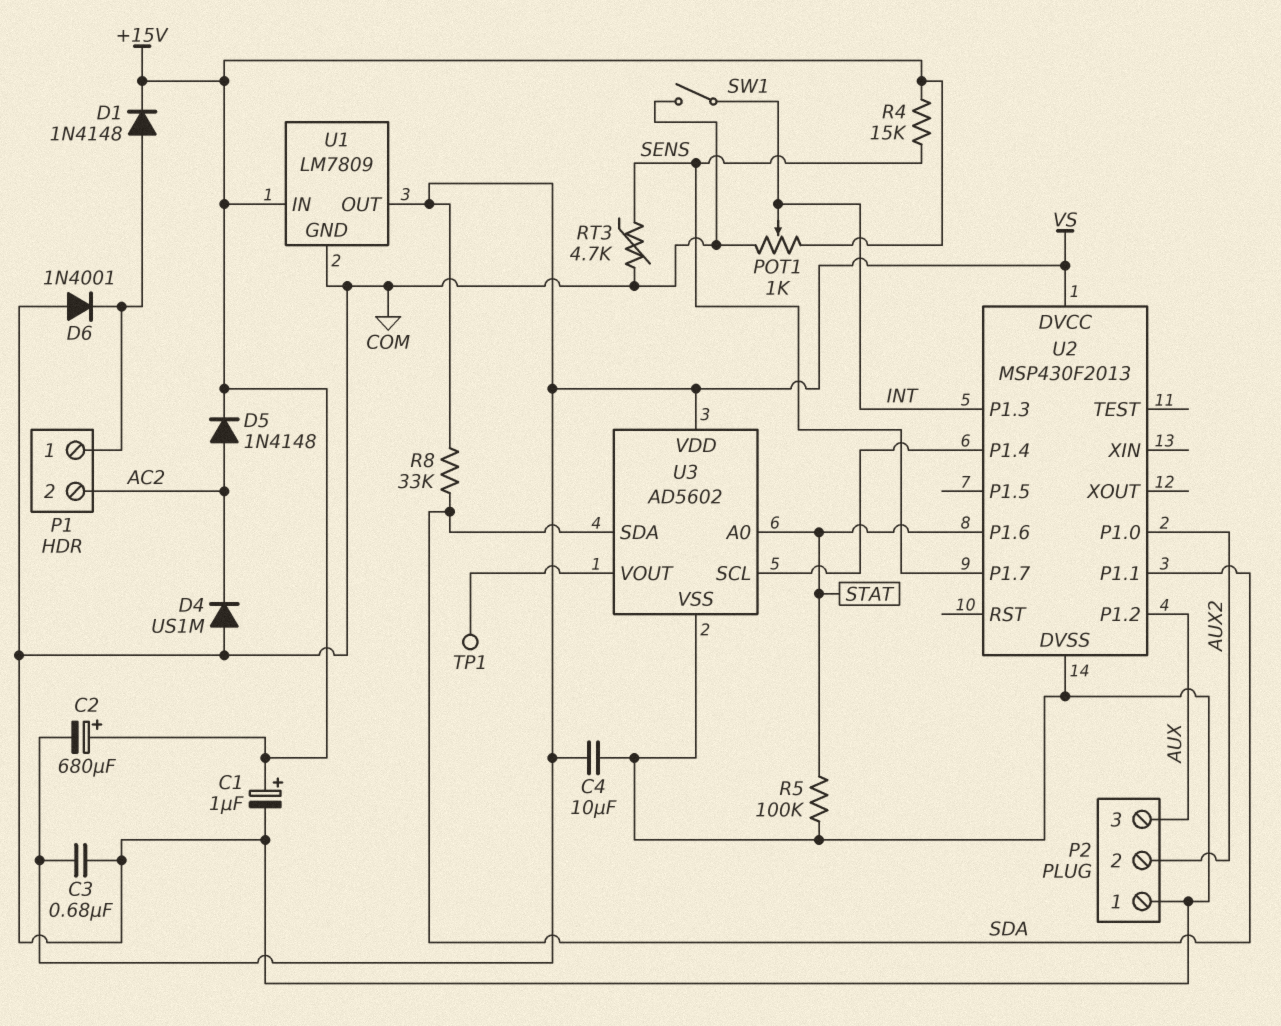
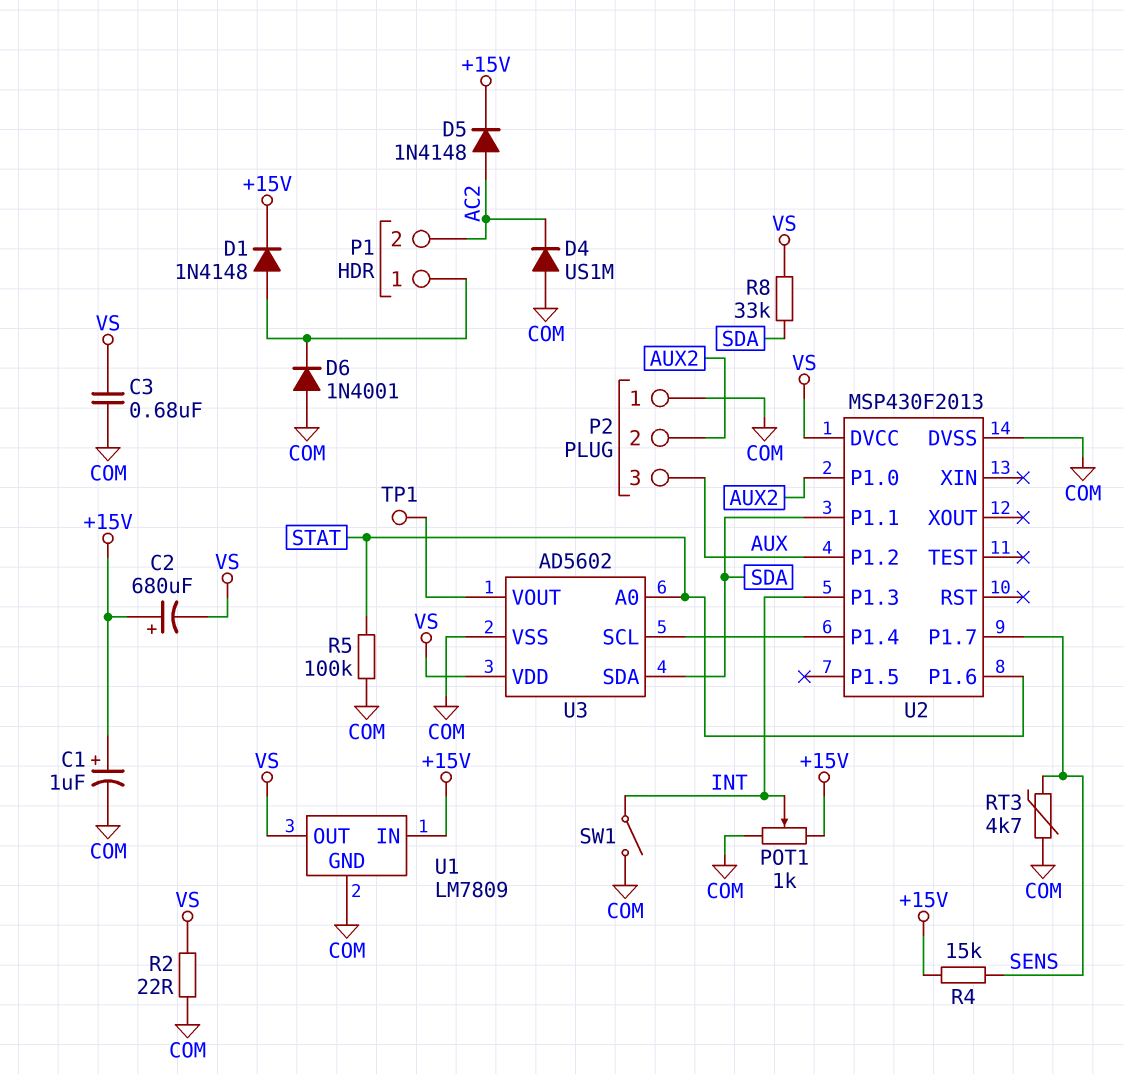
C4: 10uF (COM, VS) -> none
R2: none -> 22 (COM, VS)

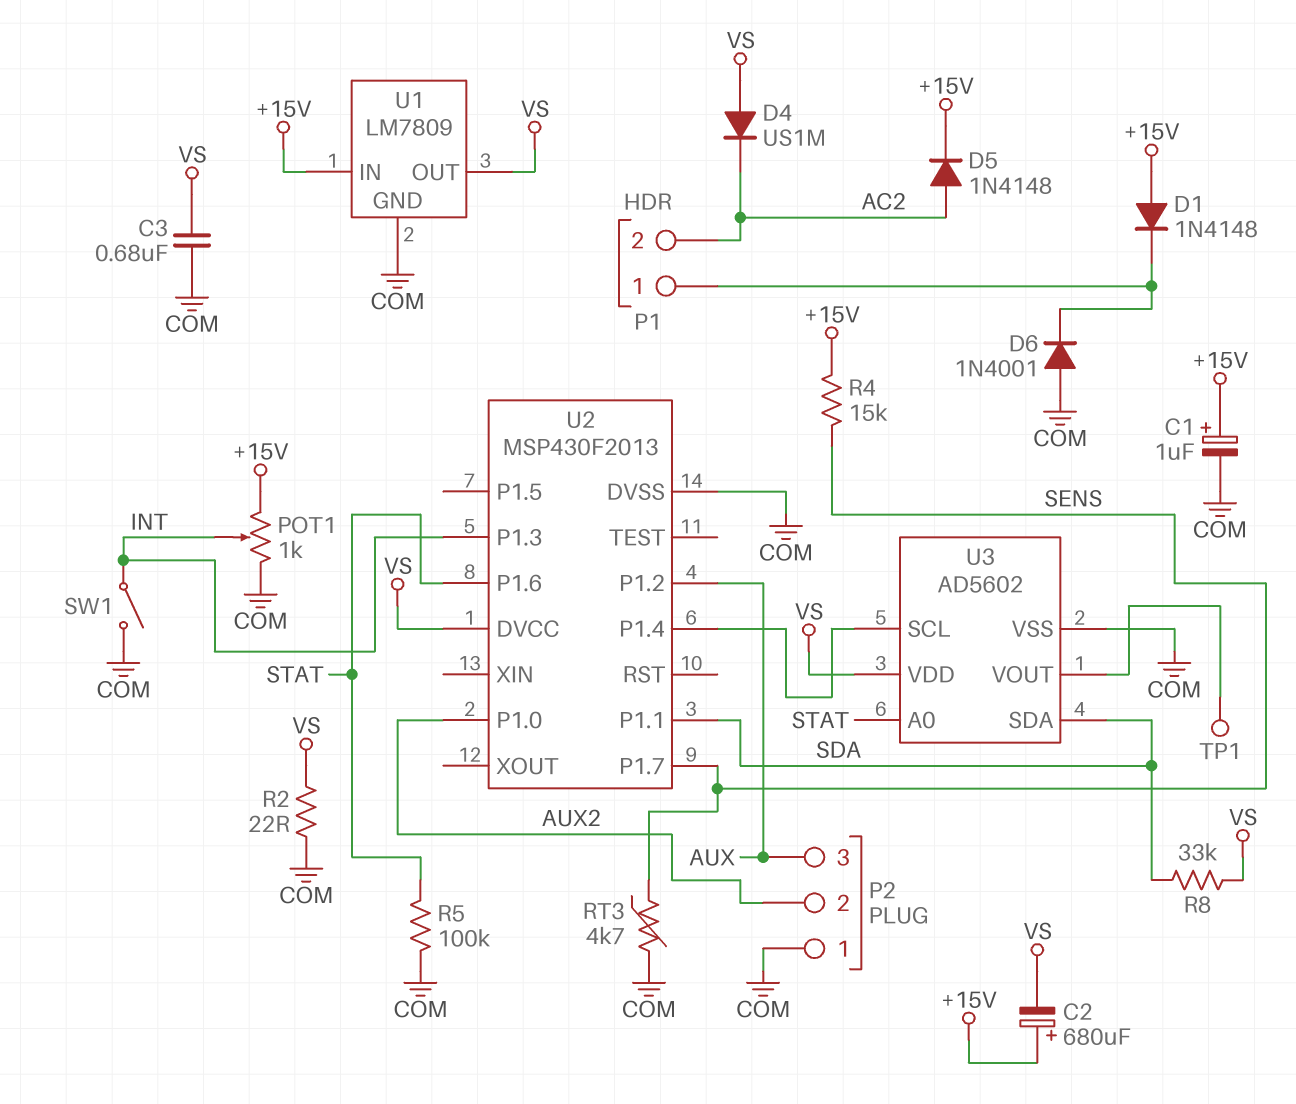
D1: diode 1N4148 (A P1/1, K +15V) -> diode 1N4148 (A +15V, K P1/1)
D4: diode US1M (A COM, K AC2) -> diode US1M (A VS, K AC2)

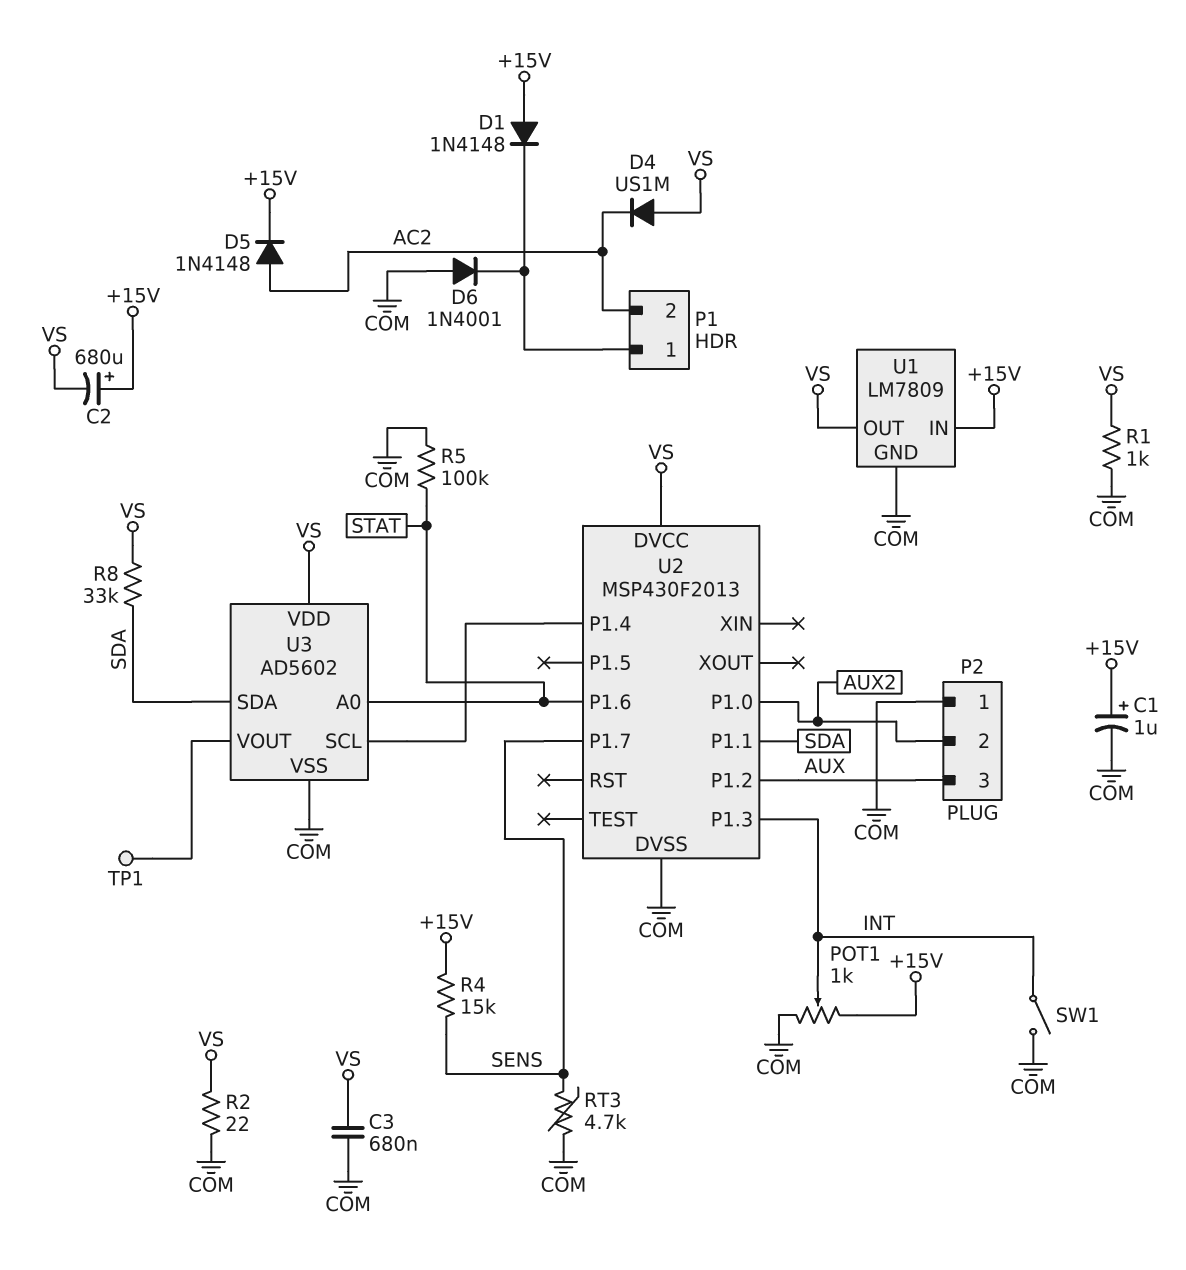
R1: none -> 1k (COM, VS)

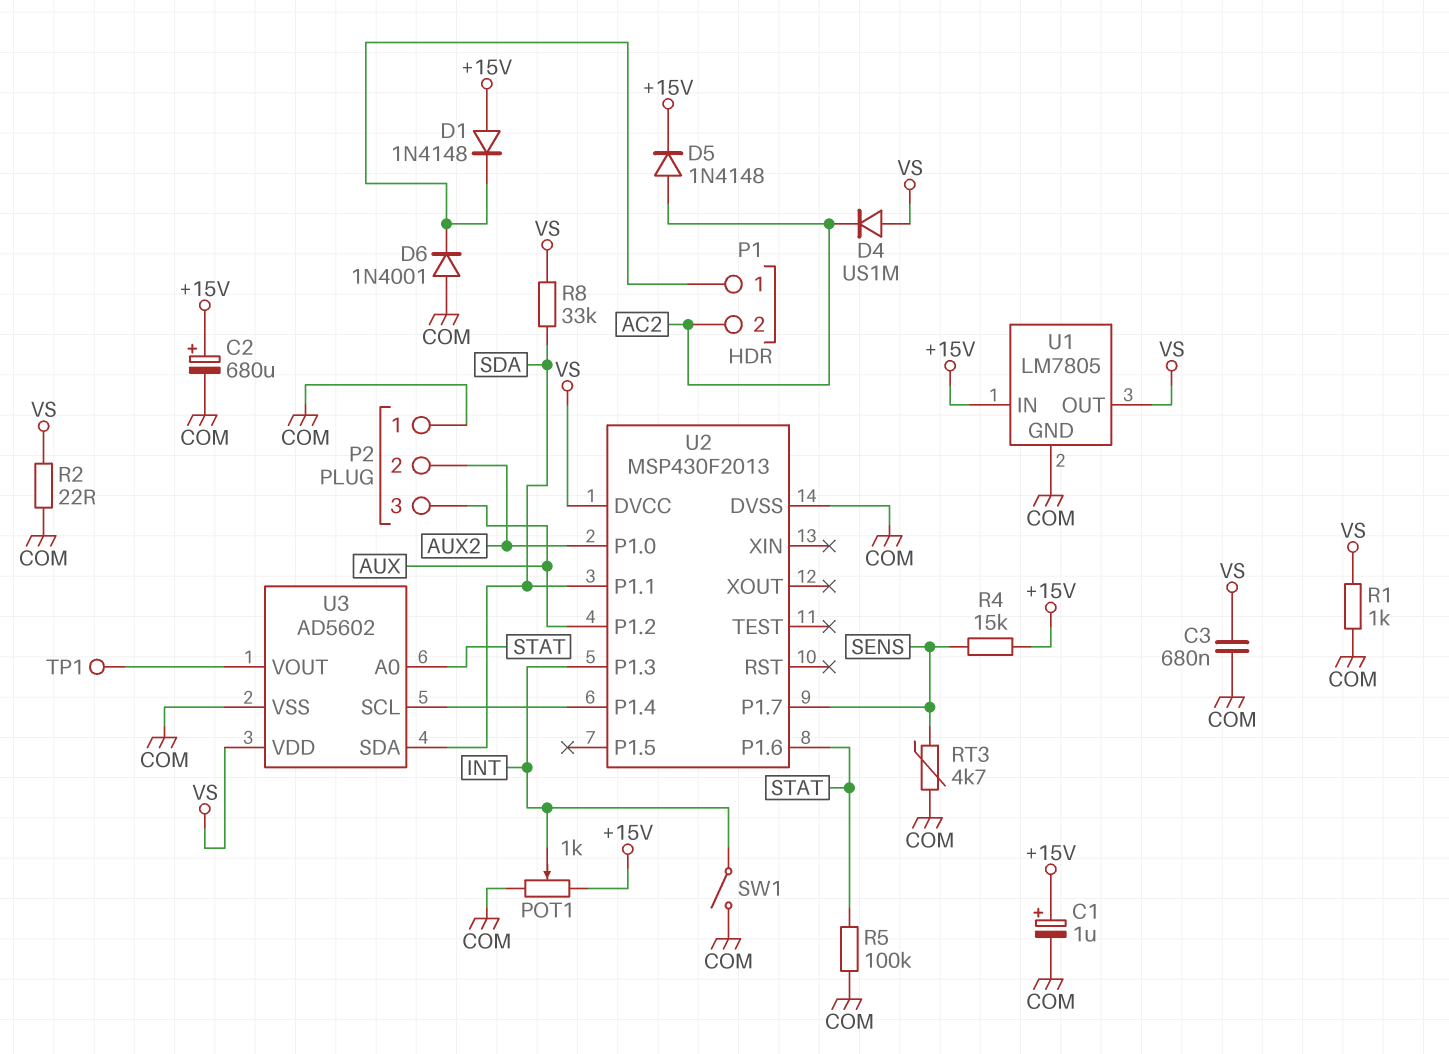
C2: 680uF (plus +15V, minus VS) -> 680uF (plus +15V, minus COM)
U1: LM7809 -> LM7805

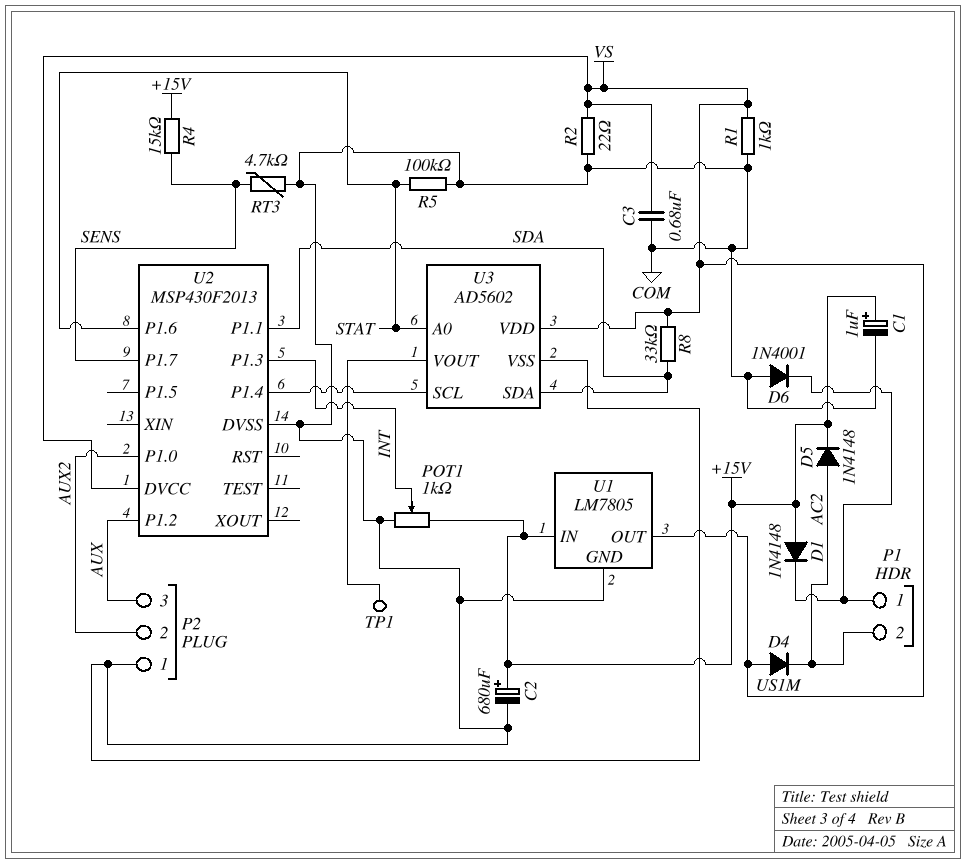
SW1: switch (COM, INT) -> none

